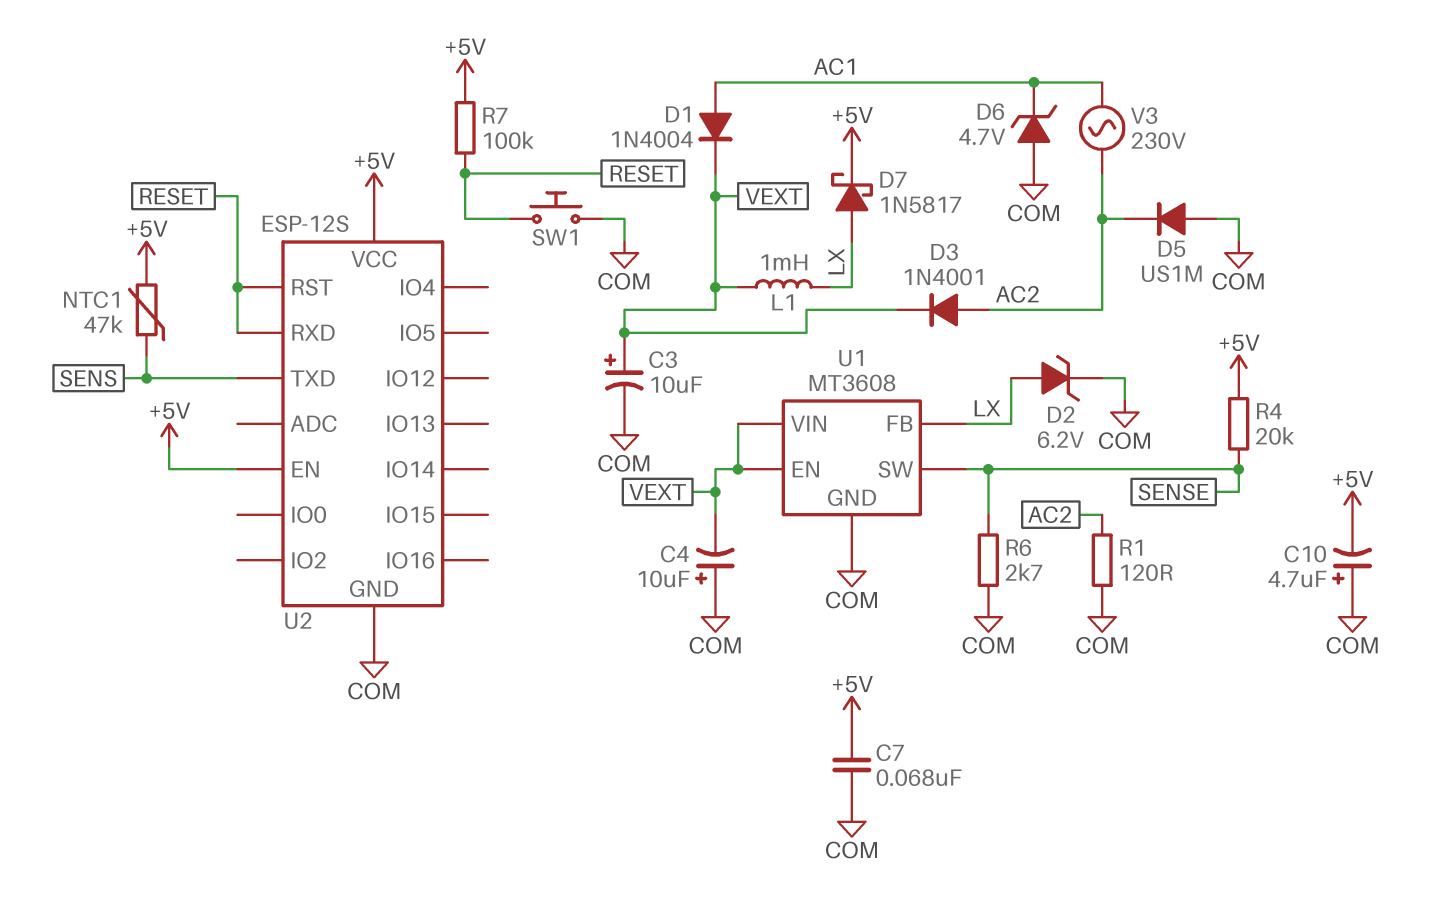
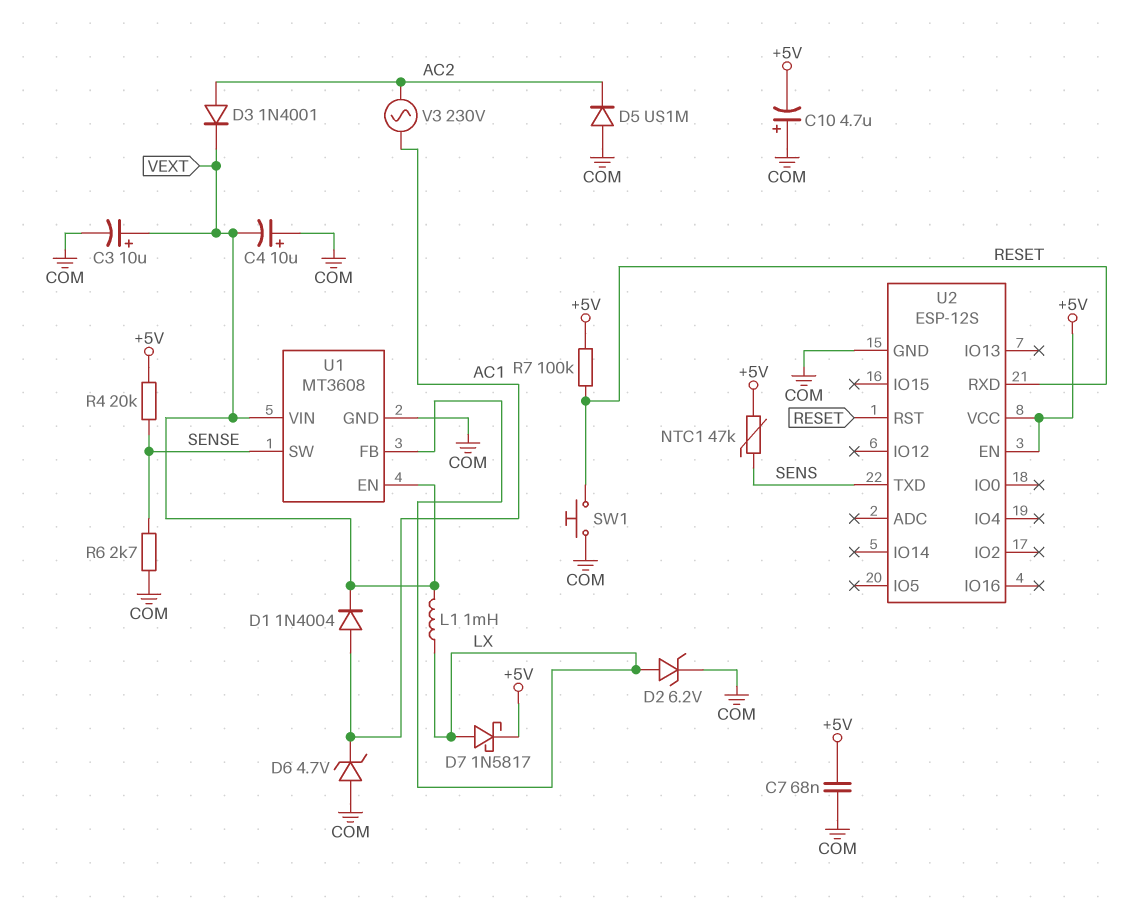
R1: 120 (AC2, COM) -> none

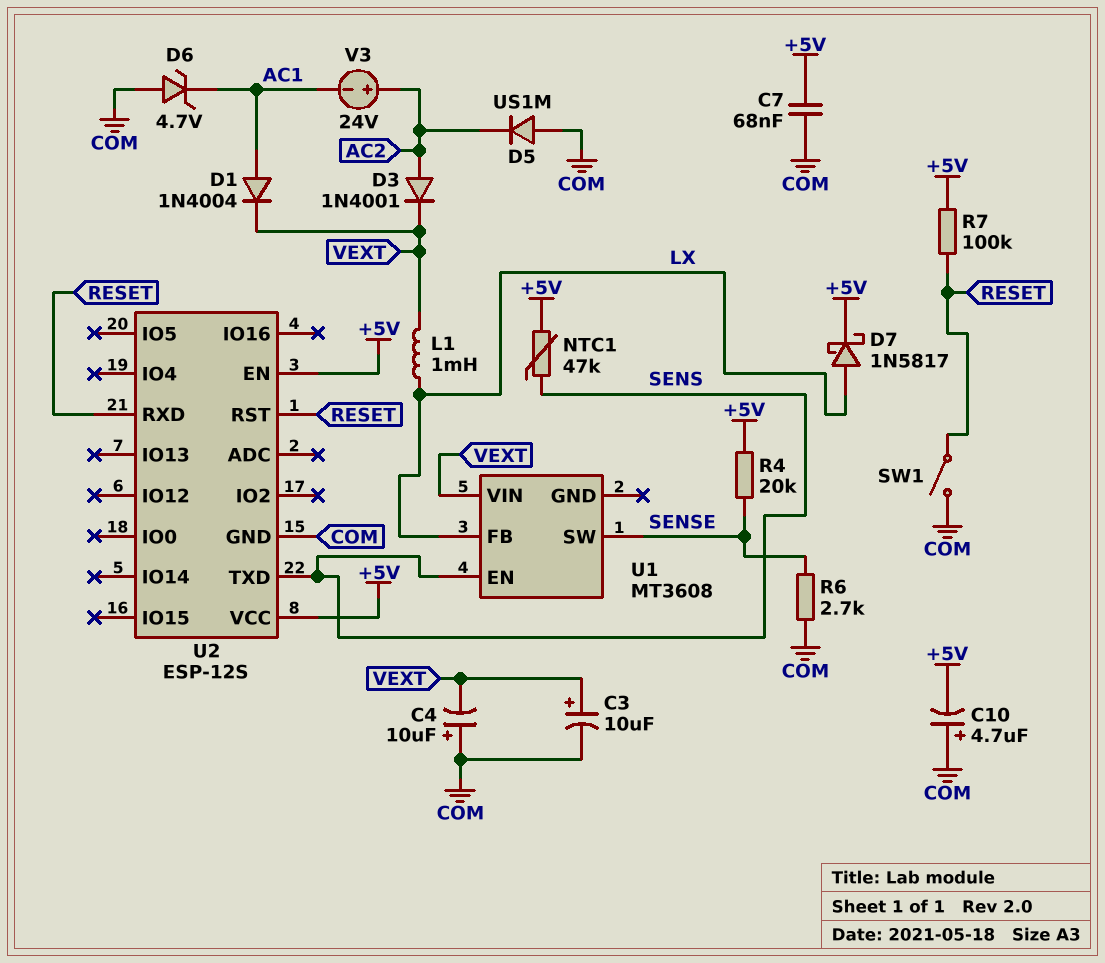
D2: zener 6.2V (A LX, K COM) -> none
SW1: button (COM, RESET) -> switch (COM, RESET)
U1 pin EN: VEXT -> SENS
U1 pin GND: COM -> none
V3: AC 230V (AC1, AC2) -> 24V (plus AC2, minus AC1)

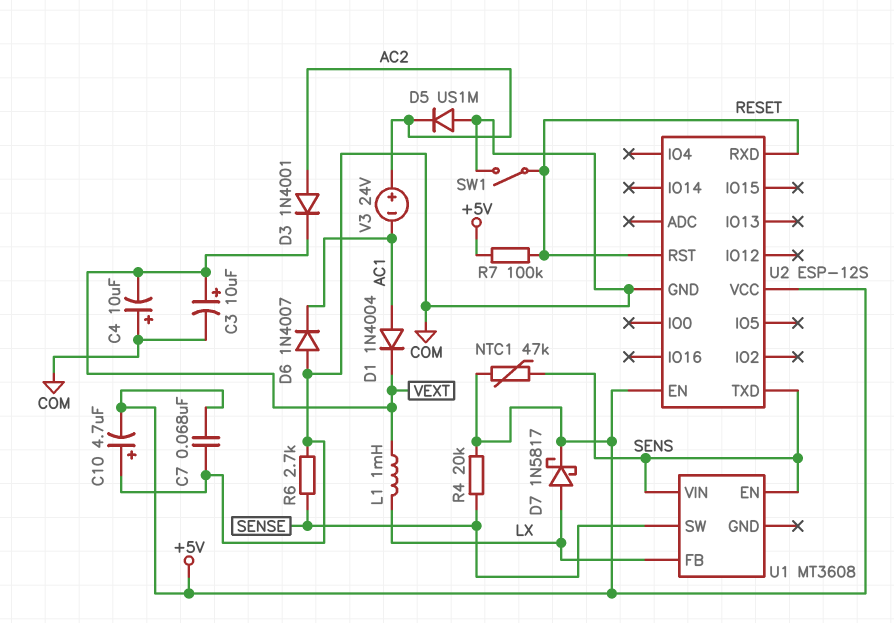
D6: zener 4.7V (A COM, K AC1) -> diode 1N4007 (A COM, K AC1)
U1 pin VIN: VEXT -> SENS

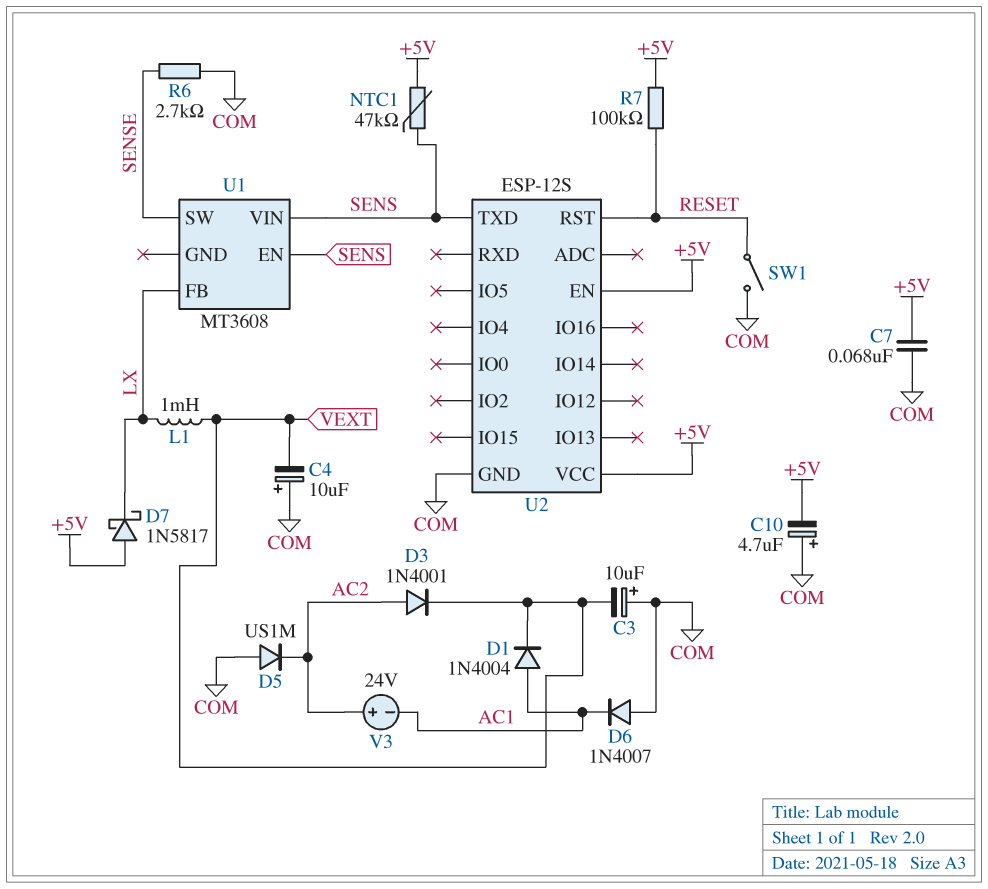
C3: 10uF (plus VEXT, minus COM) -> 10uF (plus COM, minus VEXT)
D7: schottky 1N5817 (A LX, K +5V) -> schottky 1N5817 (A +5V, K LX)
R4: 20k (+5V, SENSE) -> none
U2 pin RXD: RESET -> none

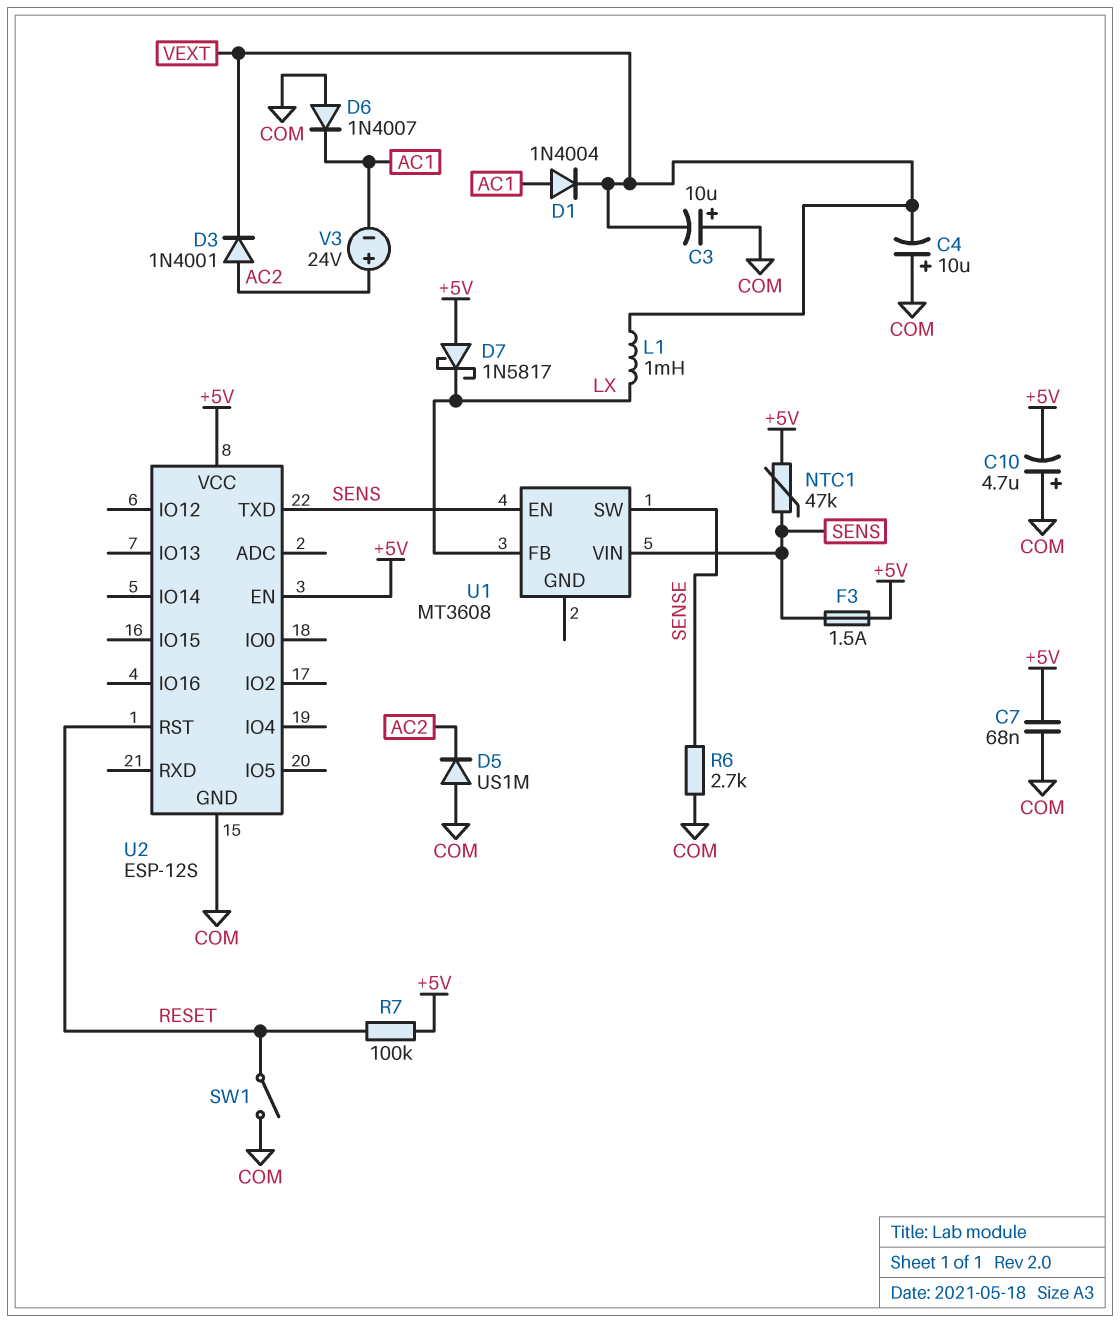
F3: none -> 1.5A (+5V, SENS)

